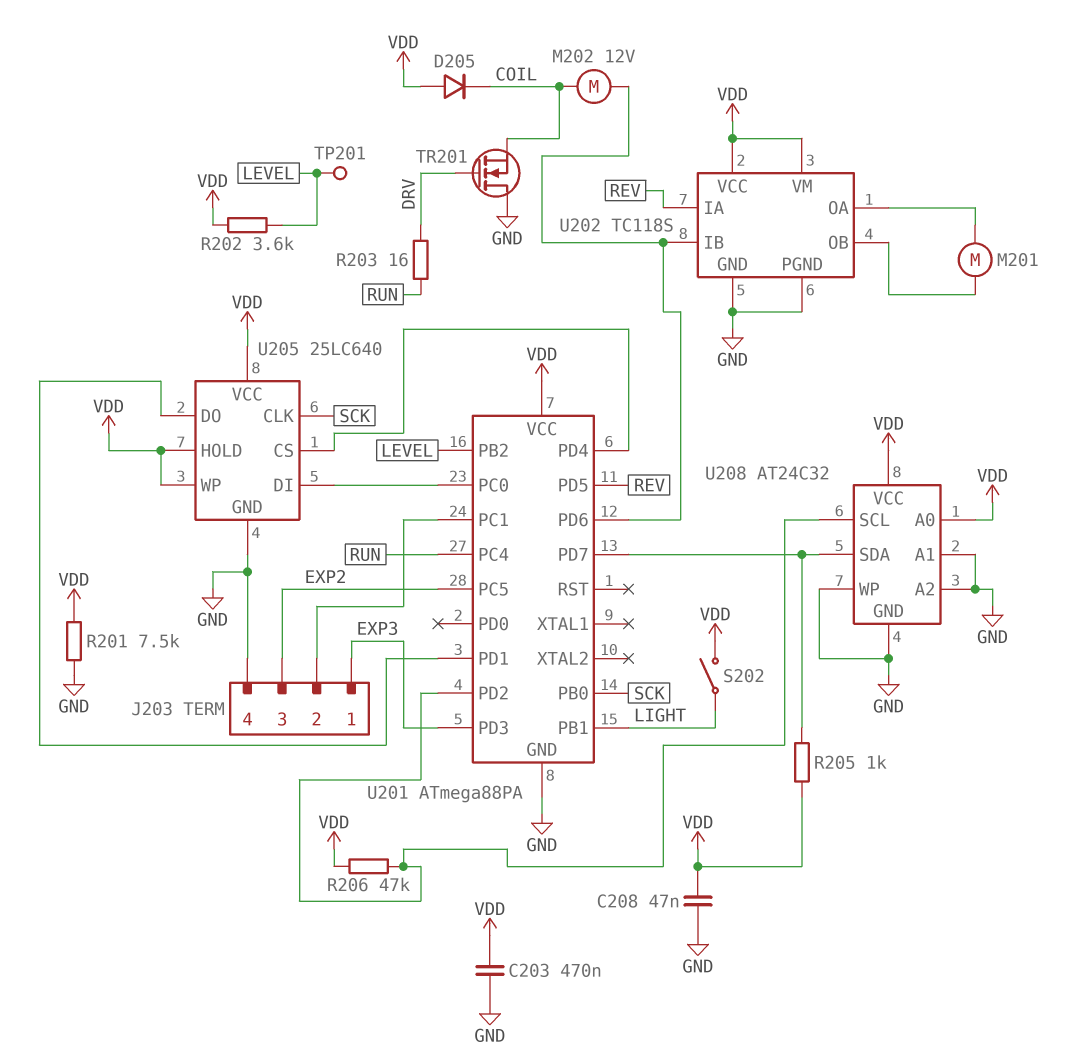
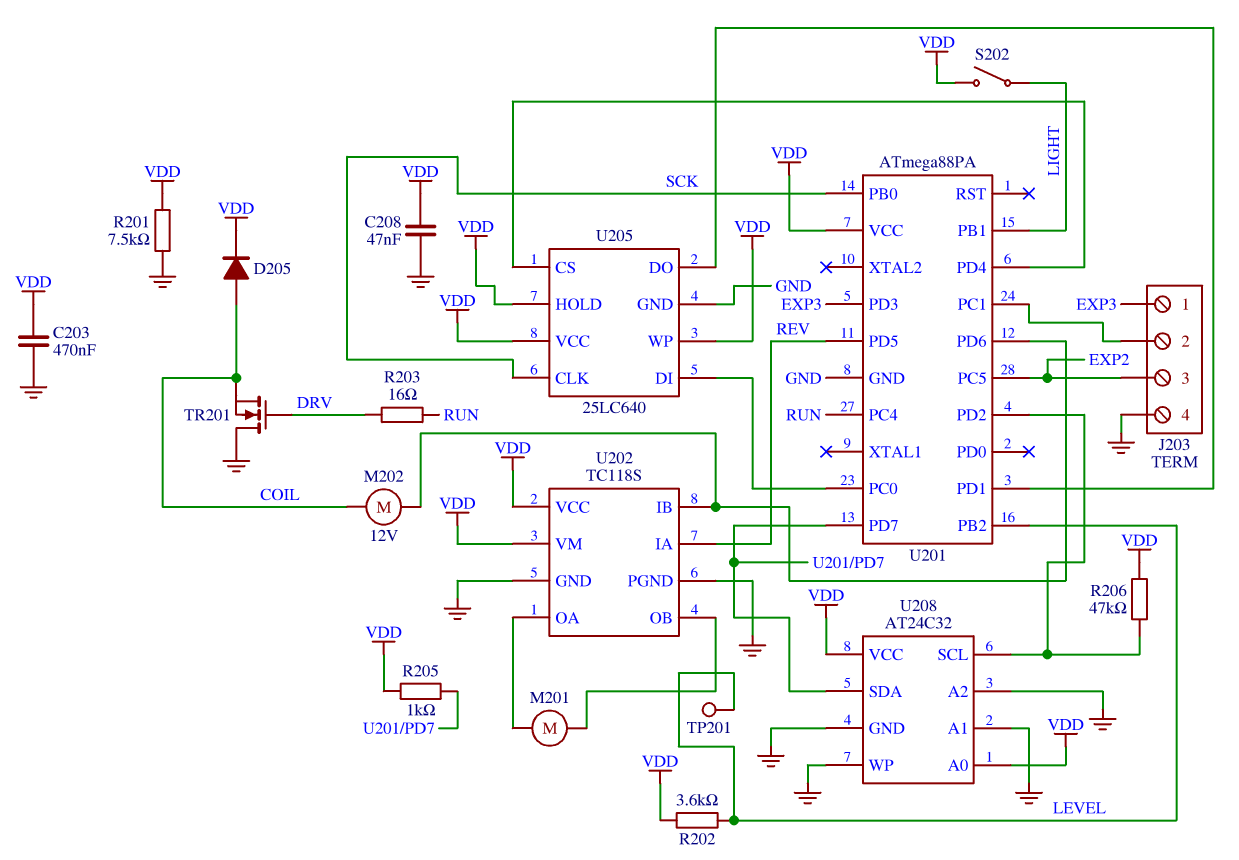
D205: diode (A VDD, K COIL) -> diode (A COIL, K VDD)

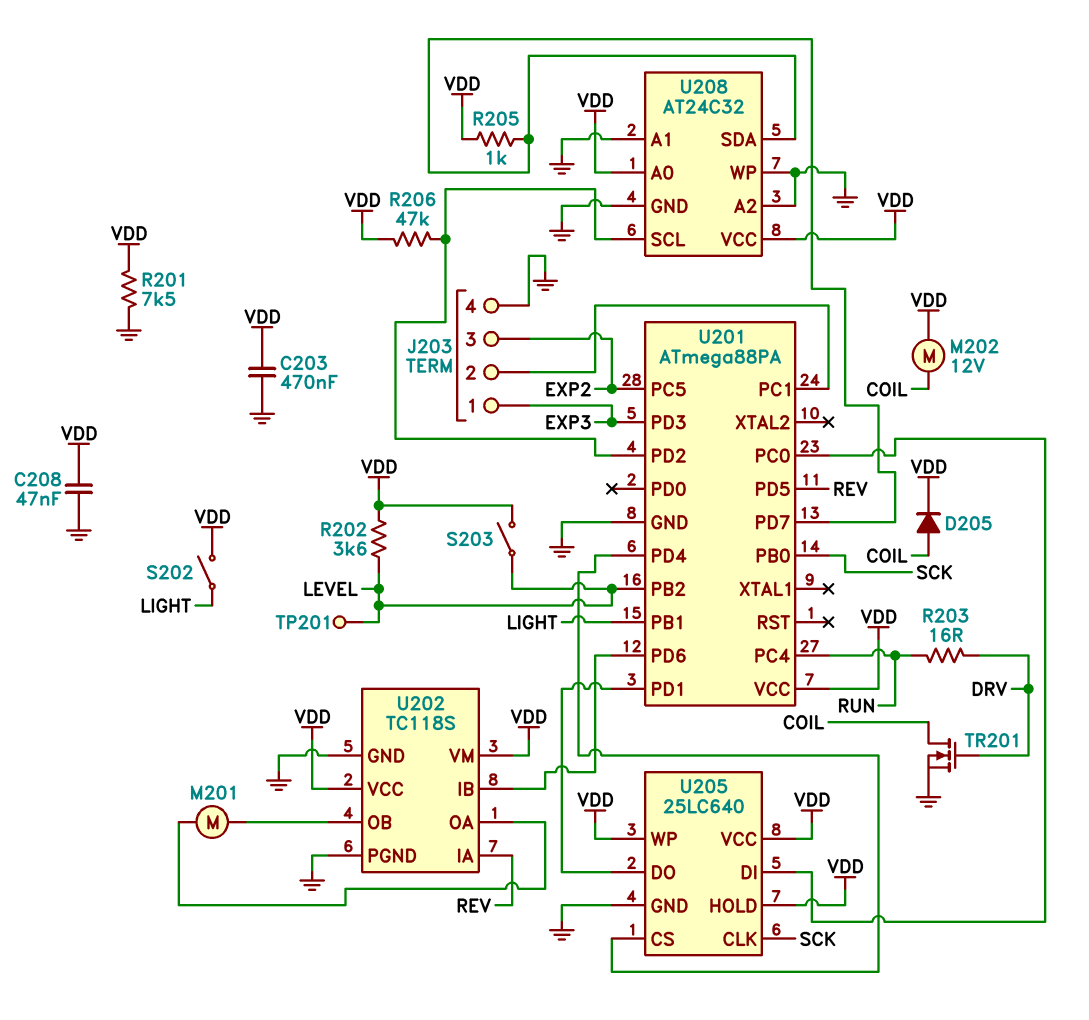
M202: motor 12V (COIL, U201/PD6) -> motor 12V (COIL, VDD)
S203: none -> switch (LEVEL, VDD)
TR201: NMOS (G DRV, D GND, S COIL) -> NMOS (G DRV, D COIL, S GND)

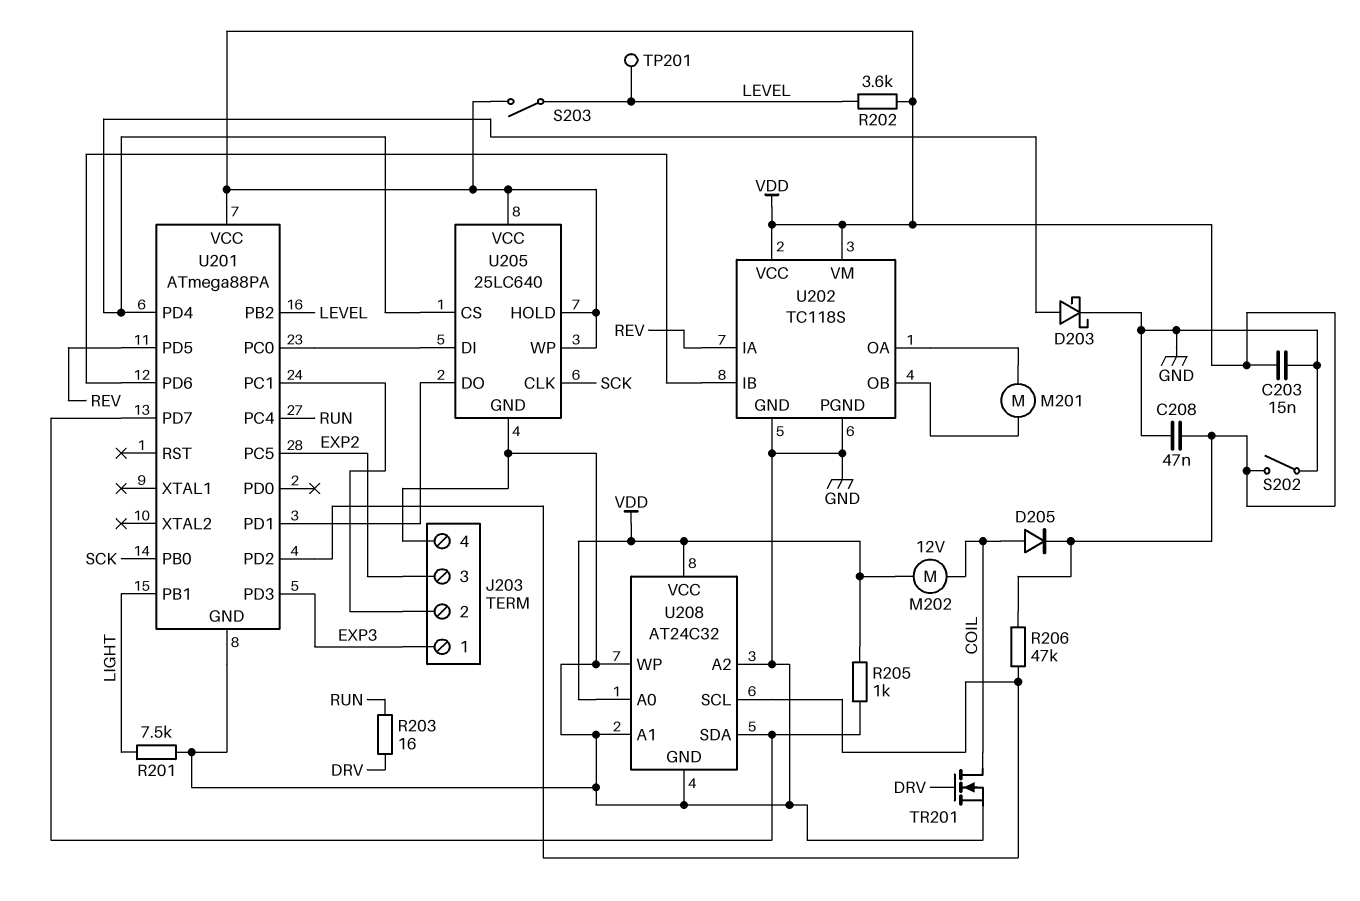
C203: 470nF (GND, VDD) -> 15nF (GND, VDD)
D203: none -> schottky (A U201/PD4, K GND)
R201: 7.5k (GND, VDD) -> 7.5k (GND, LIGHT)
S202: switch (LIGHT, VDD) -> switch (GND, VDD)

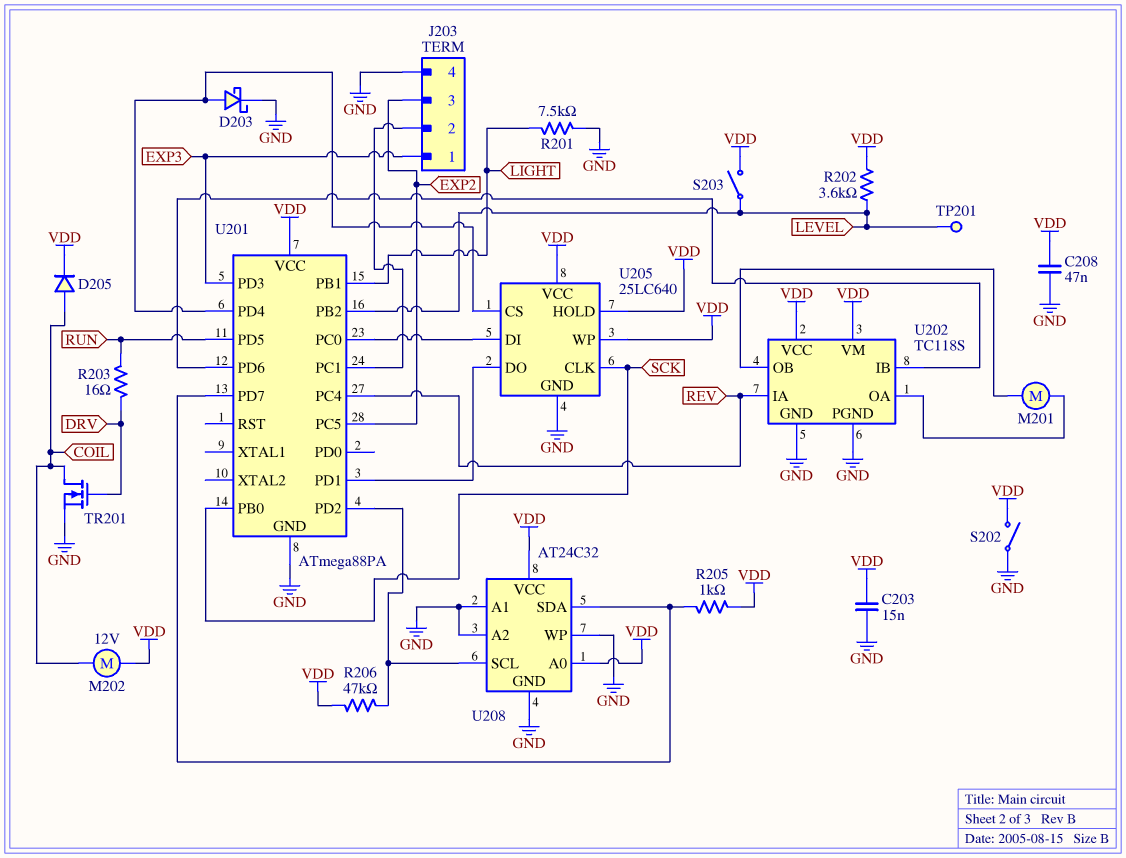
U201 pin PC4: RUN -> REV
U201 pin PD5: REV -> RUN

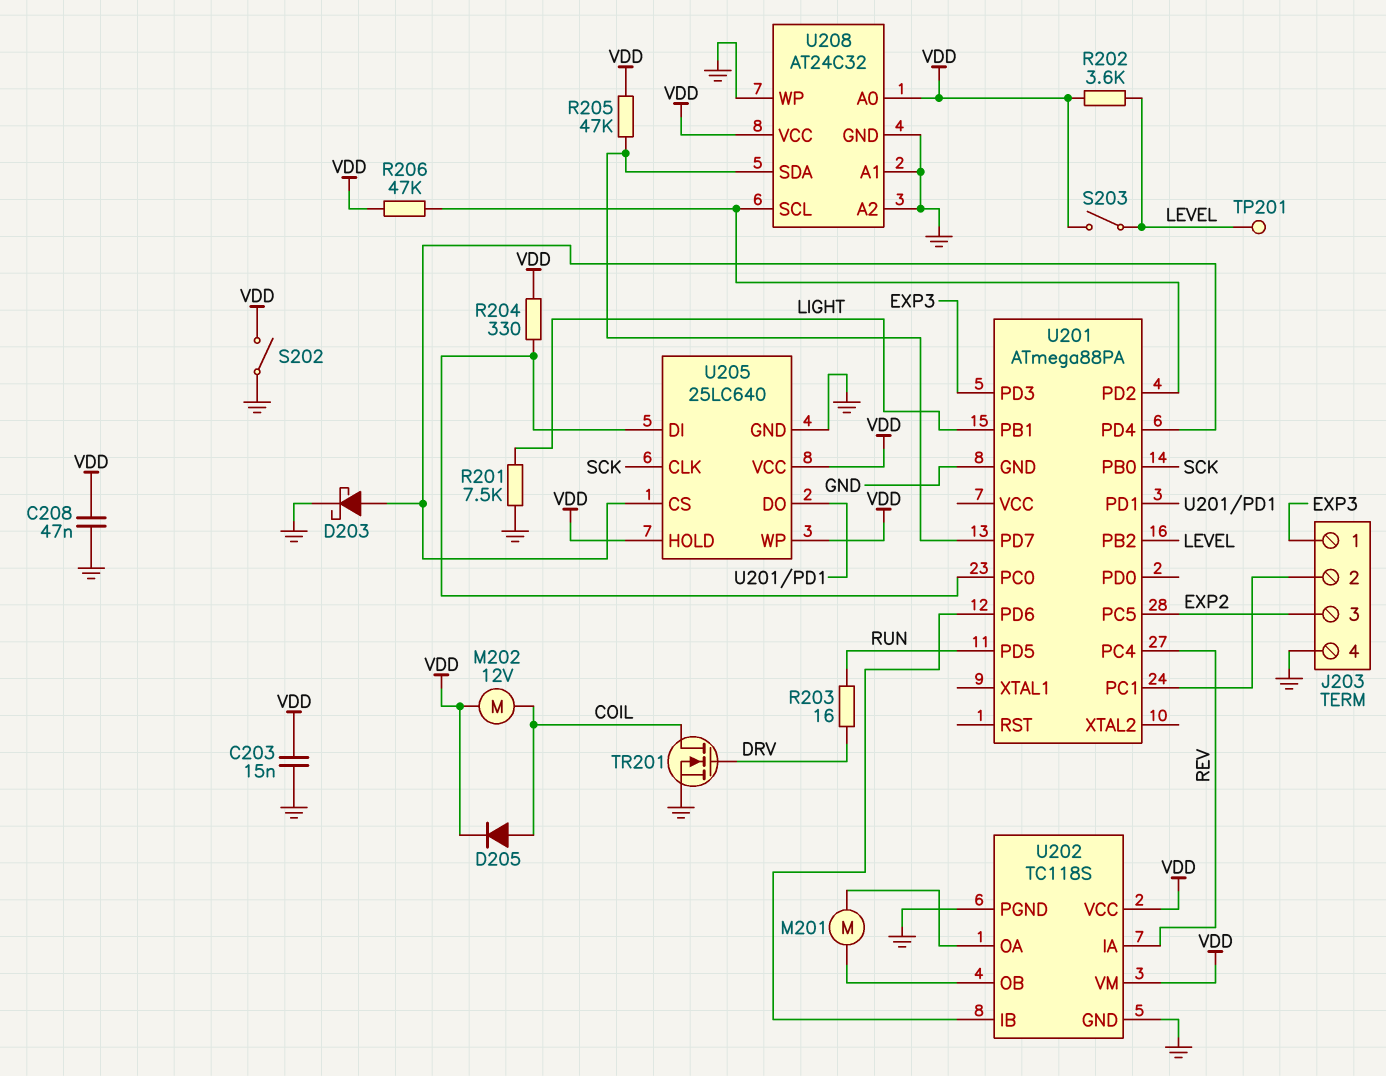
R204: none -> 330 (U201/PC0, VDD)
R205: 1k (U201/PD7, VDD) -> 47k (U201/PD7, VDD)
U201 pin VCC: VDD -> none

